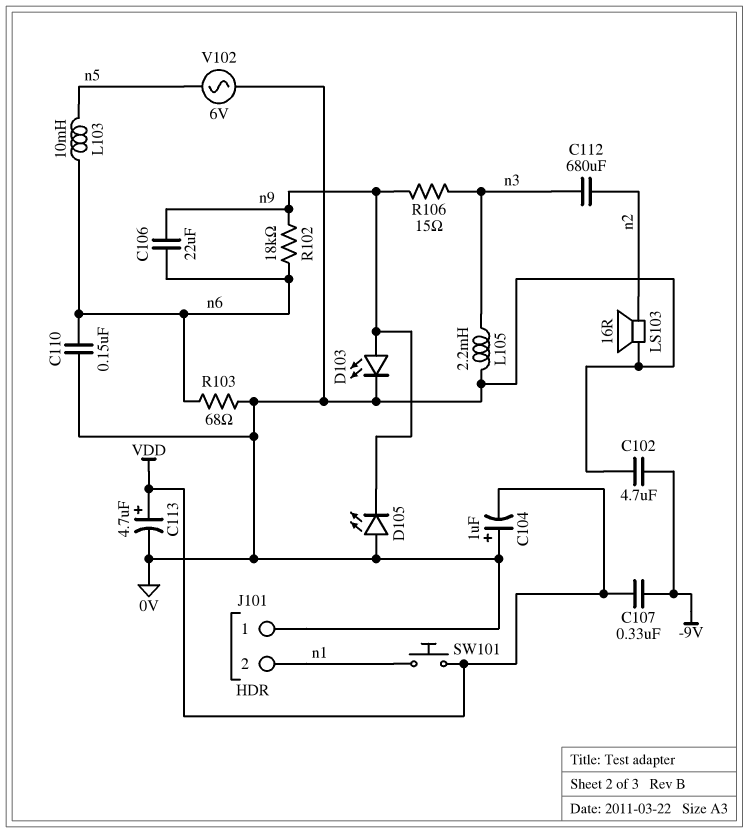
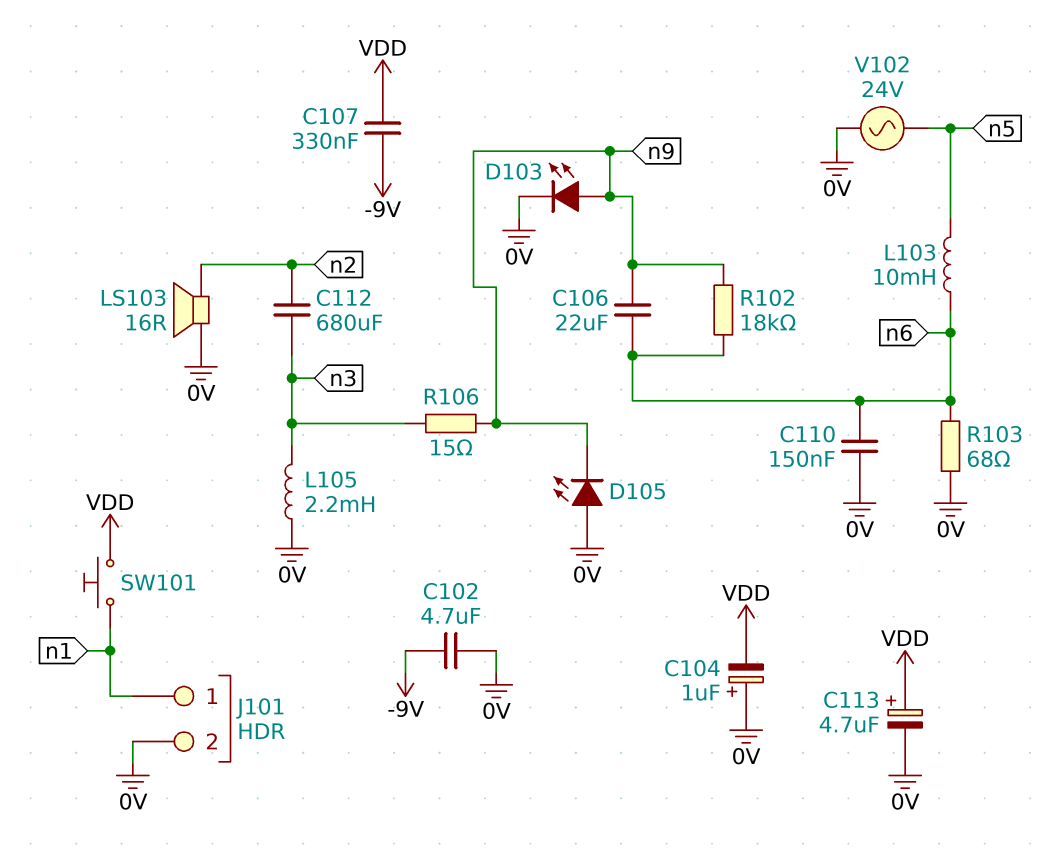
J101 pin 1: 0V -> n1
J101 pin 2: n1 -> 0V
V102: AC 6V (0V, n5) -> AC 24V (0V, n5)

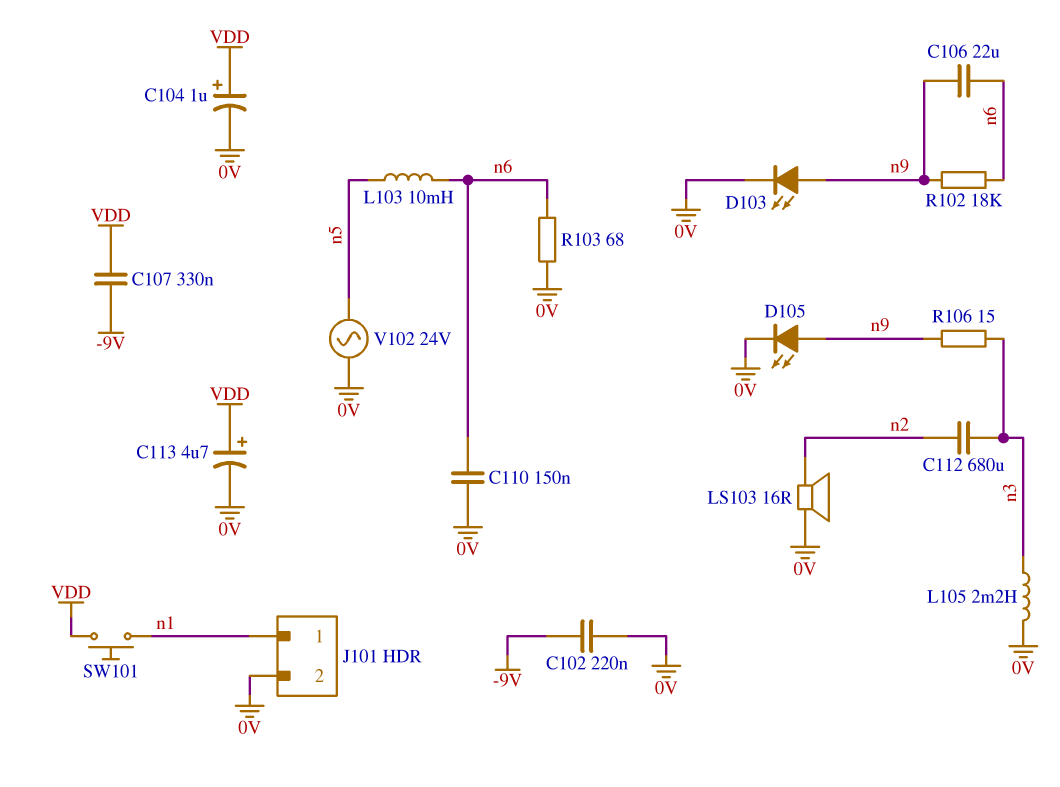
C102: 4.7uF (-9V, 0V) -> 220nF (-9V, 0V)
C104: 1uF (plus 0V, minus VDD) -> 1uF (plus VDD, minus 0V)
D105: LED (A 0V, K n9) -> LED (A n9, K 0V)

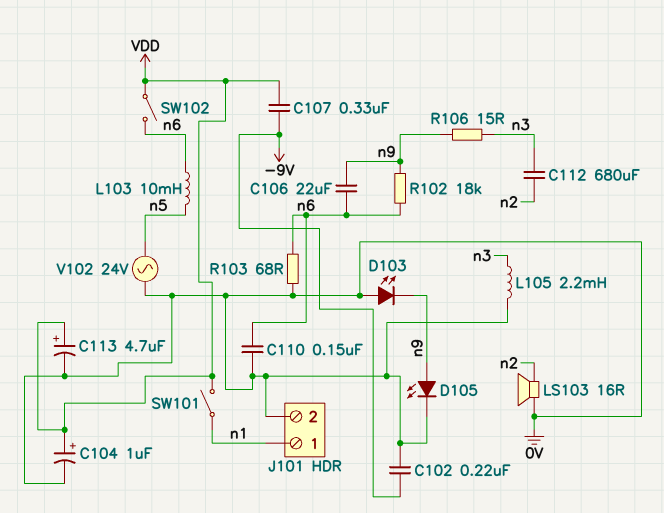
D103: LED (A n9, K 0V) -> LED (A 0V, K n9)
SW101: button (VDD, n1) -> switch (VDD, n1)
SW102: none -> switch (VDD, n6)

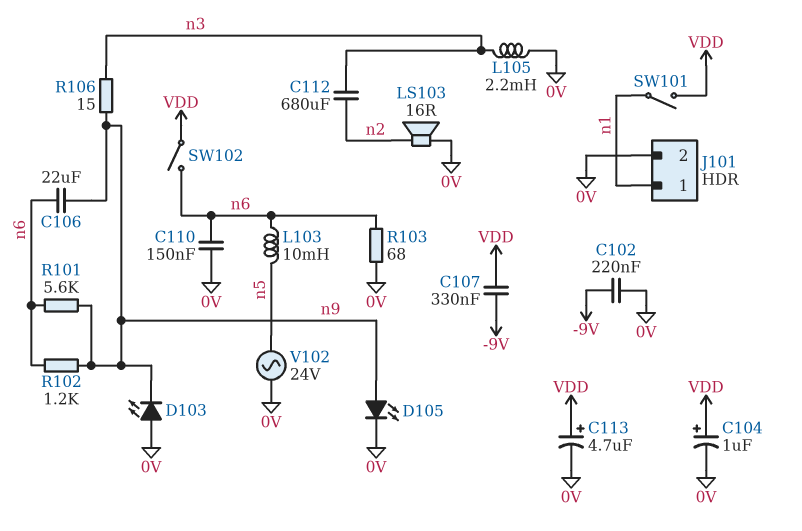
R101: none -> 5.6k (n6, n9)
R102: 18k (n6, n9) -> 1.2k (n6, n9)

